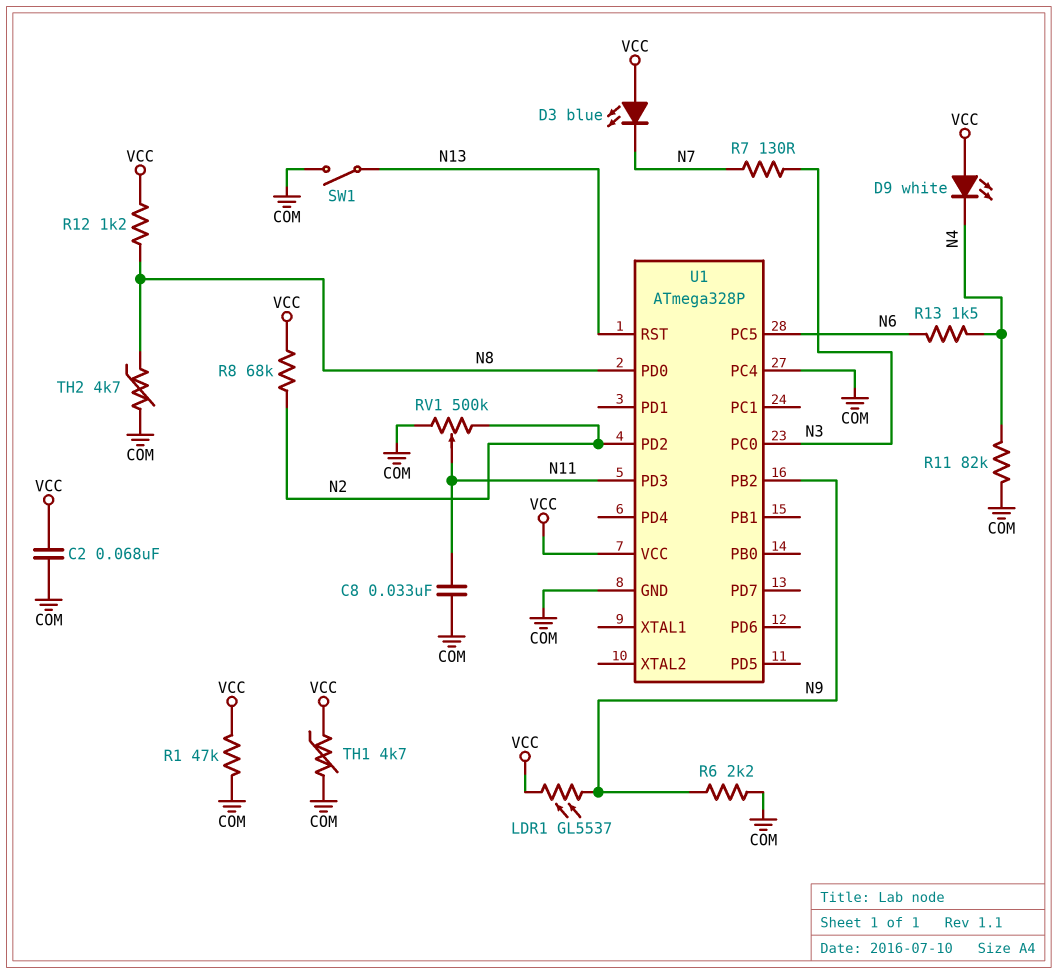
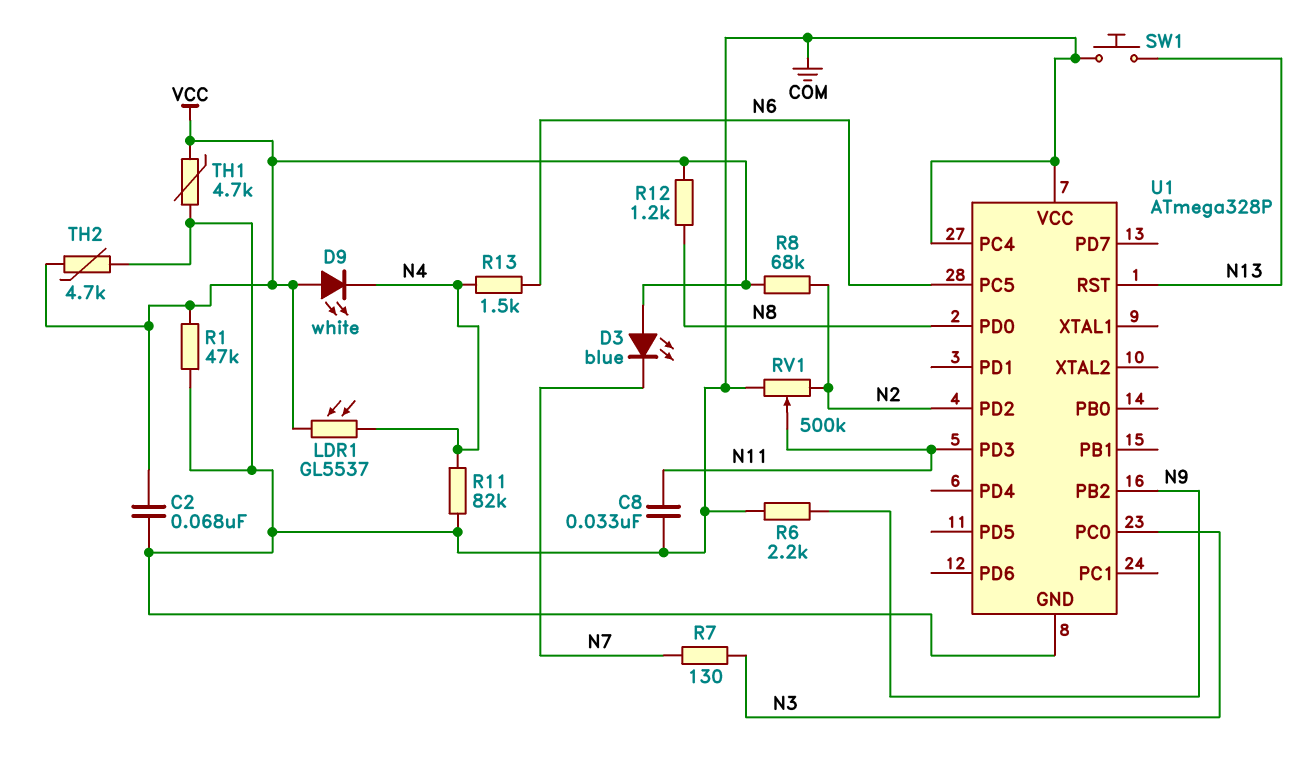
LDR1: GL5537 (N9, VCC) -> GL5537 (N4, VCC)
SW1: switch (COM, N13) -> button (COM, N13)
TH2: 4.7k (COM, N8) -> 4.7k (COM, VCC)
U1 pin VCC: VCC -> COM

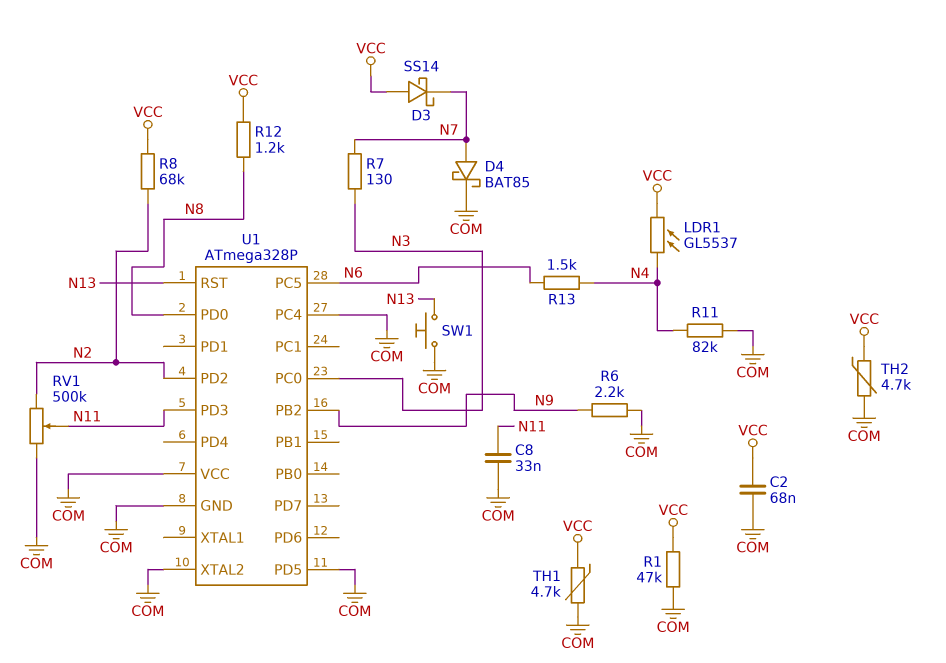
D3: LED blue (A VCC, K N7) -> schottky SS14 (A VCC, K N7)
D4: none -> schottky BAT85 (A N7, K COM)
D9: LED white (A VCC, K N4) -> none
U1 pin PD5: none -> COM
U1 pin XTAL2: none -> COM

